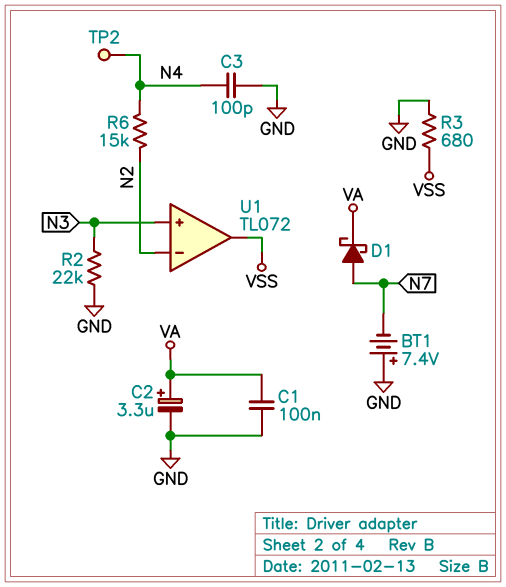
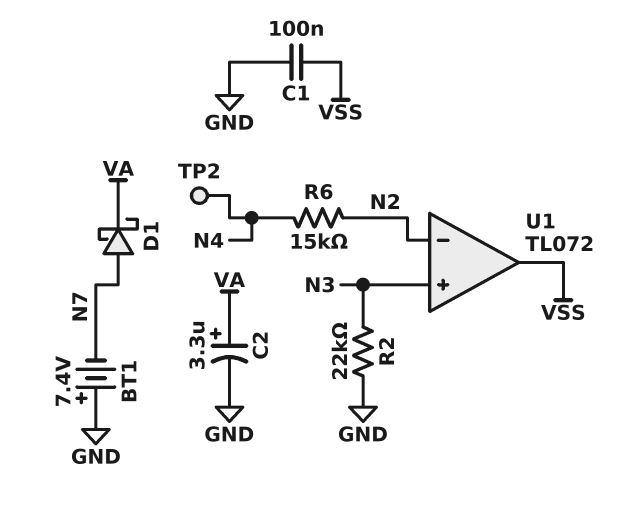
C1: 100nF (GND, VA) -> 100nF (GND, VSS)
C3: 100pF (GND, N4) -> none
R3: 680 (GND, VSS) -> none

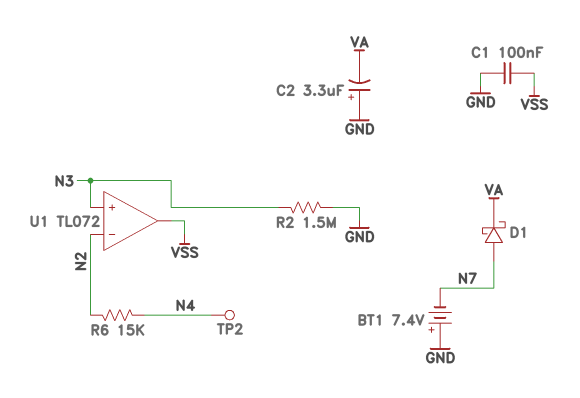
C2: 3.3uF (plus VA, minus GND) -> 3.3uF (plus GND, minus VA)
R2: 22k (GND, N3) -> 1.5M (GND, N3)

